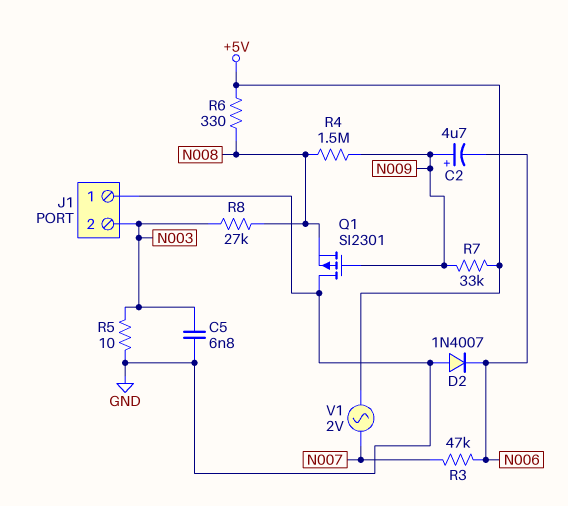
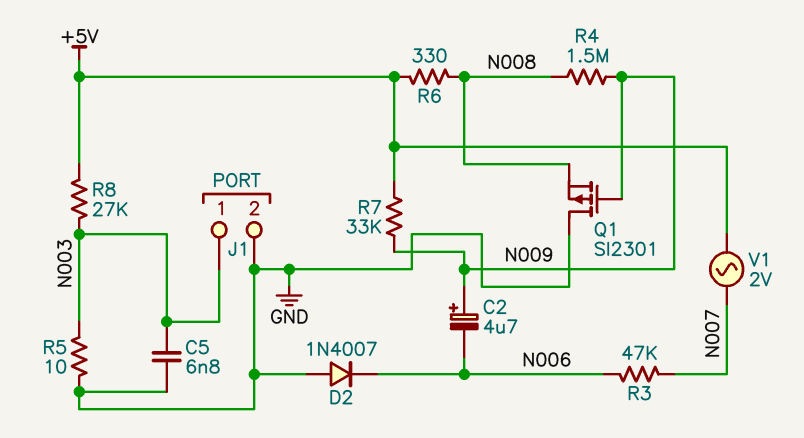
J1 pin 1: GND -> N003
J1 pin 2: N003 -> GND
R8: 27k (N003, N008) -> 27k (+5V, N003)

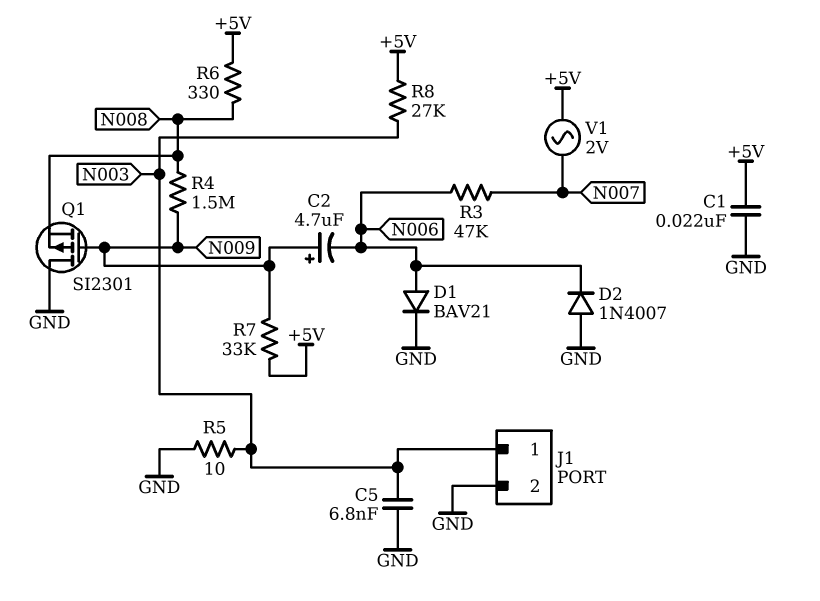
C1: none -> 22nF (+5V, GND)
D1: none -> diode BAV21 (A N006, K GND)

